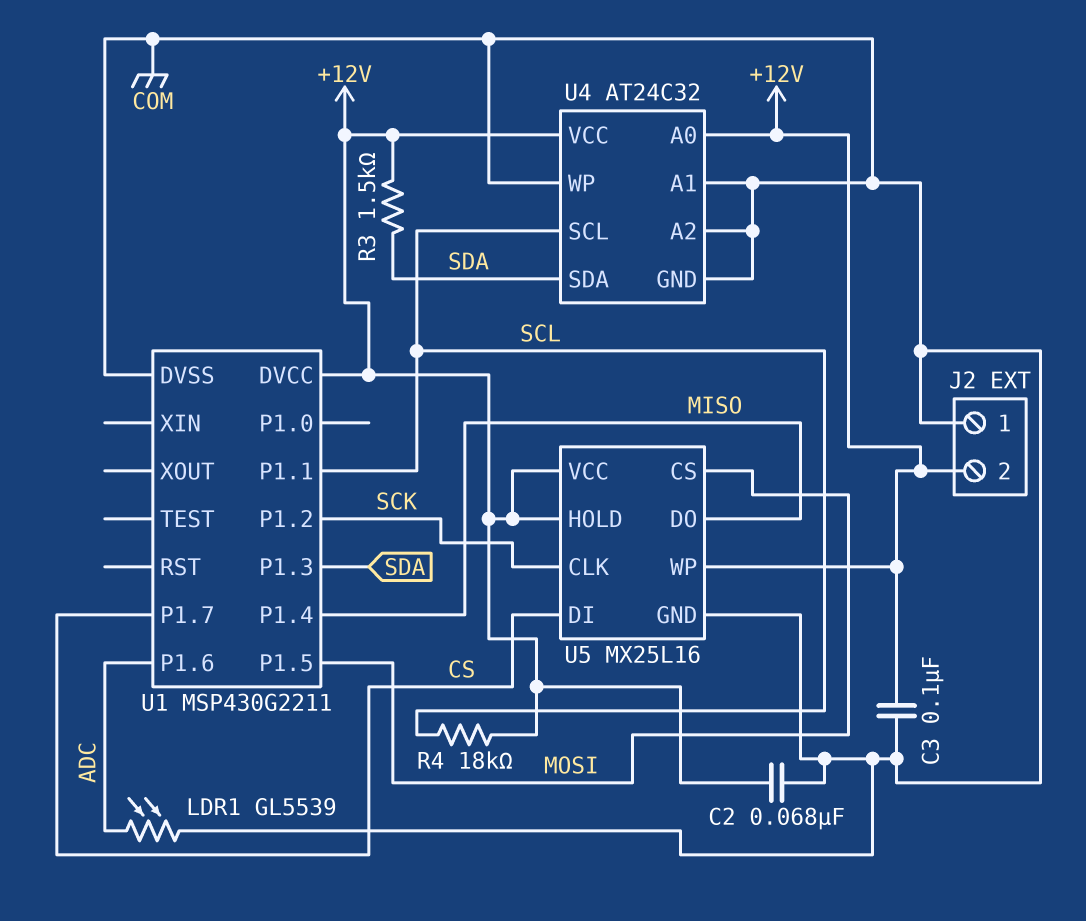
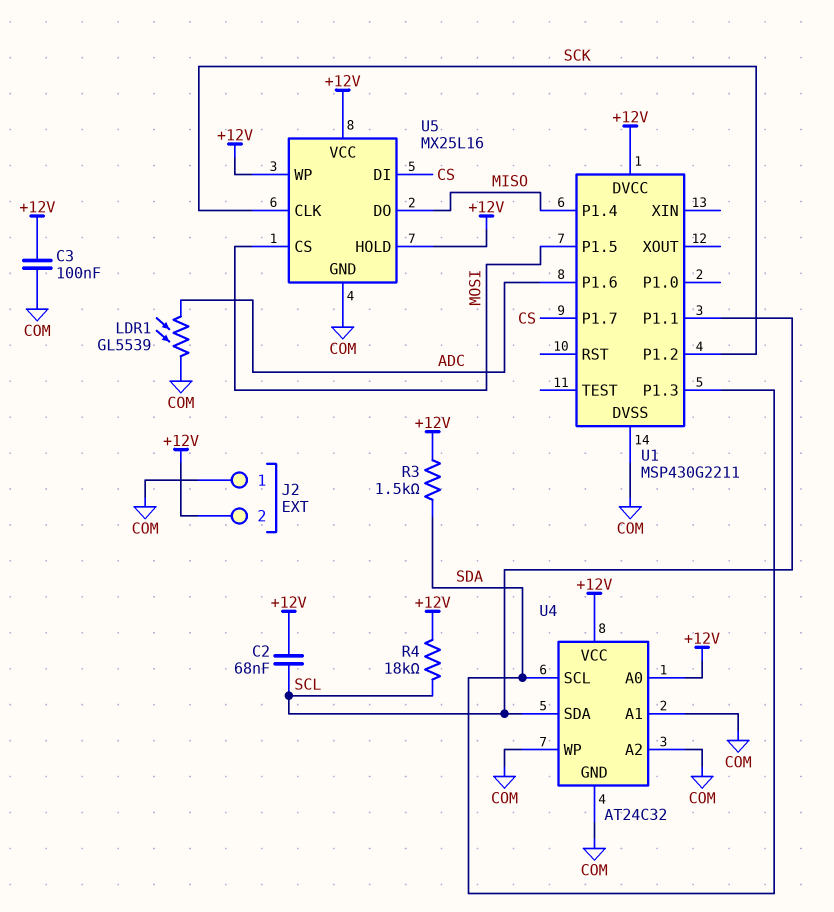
C2: 68nF (+12V, COM) -> 68nF (+12V, SCL)
U4 pin SCL: SCL -> SDA
U4 pin SDA: SDA -> SCL

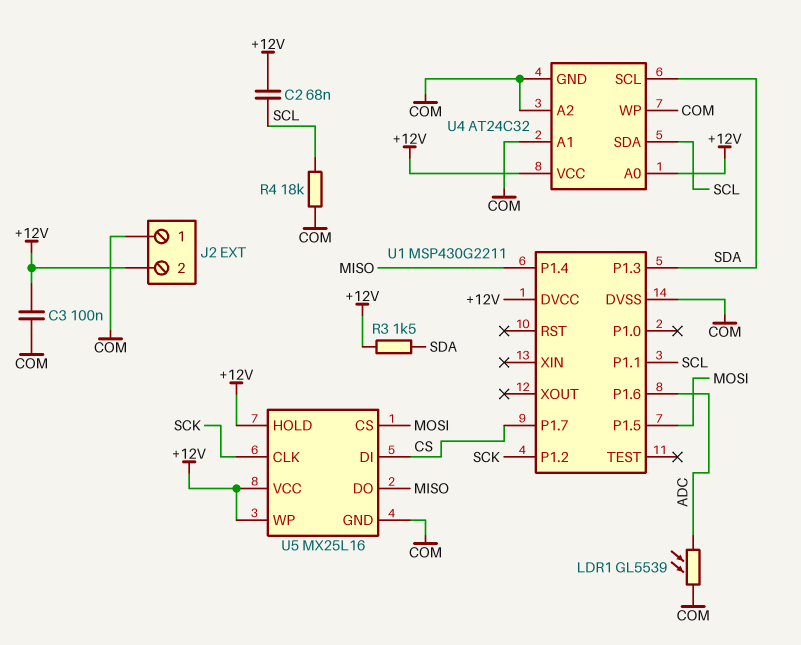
R4: 18k (+12V, SCL) -> 18k (COM, SCL)

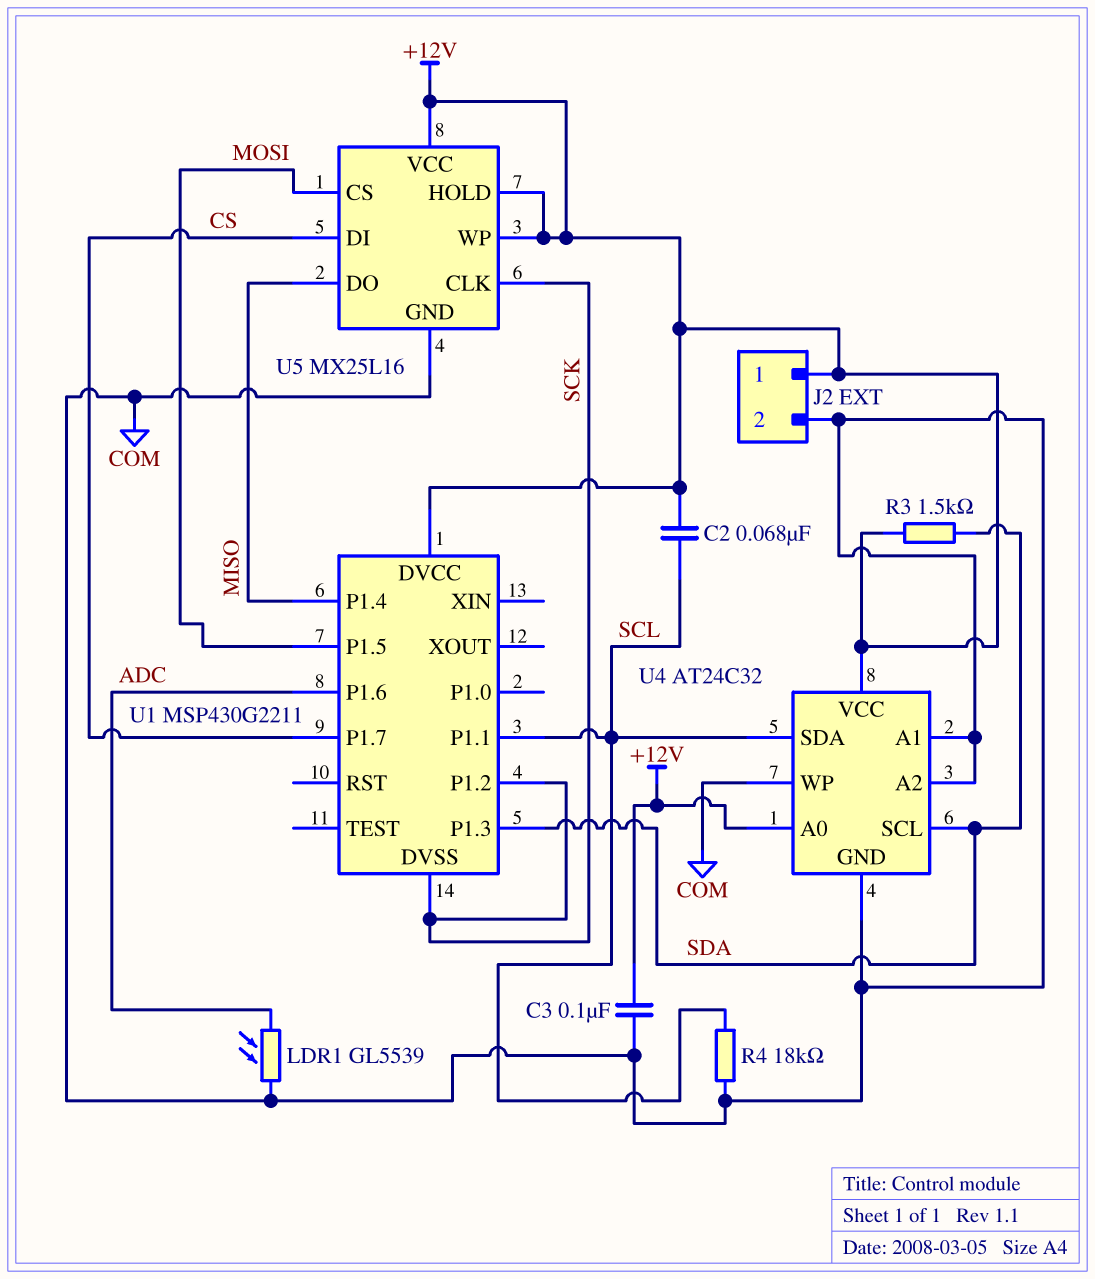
J2 pin 1: COM -> +12V
J2 pin 2: +12V -> COM
U1 pin DVSS: COM -> SCK

